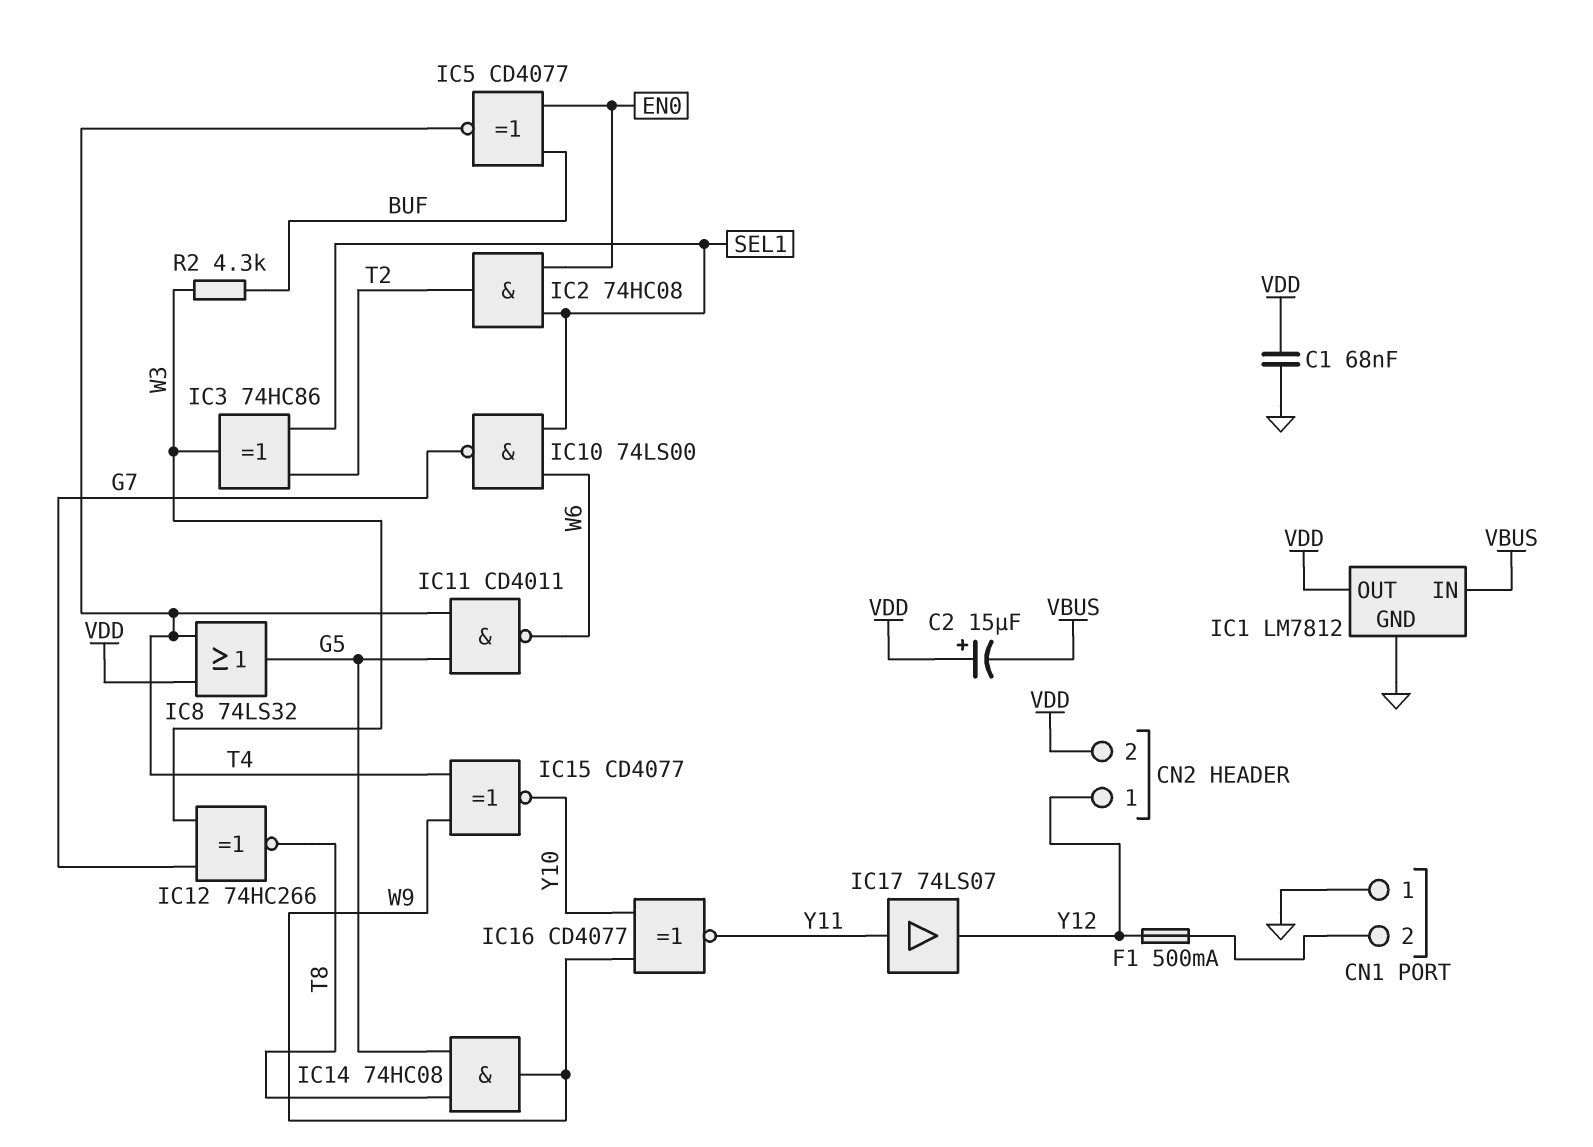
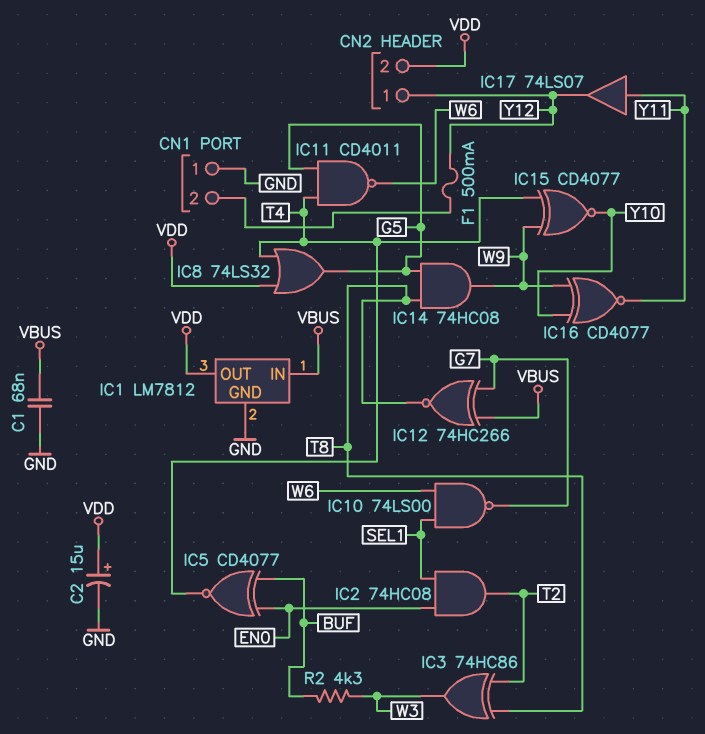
C1: 68nF (GND, VDD) -> 68nF (GND, VBUS)
C2: 15uF (plus VDD, minus VBUS) -> 15uF (plus VDD, minus GND)
IC3: XOR 74HC86 (in SEL1, in T2, out W3) -> XOR 74HC86 (in T2, in T8, out W3)
IC12: XNOR 74HC266 (in G7, in W3, out T8) -> XNOR 74HC266 (in G7, in VBUS, out T8)

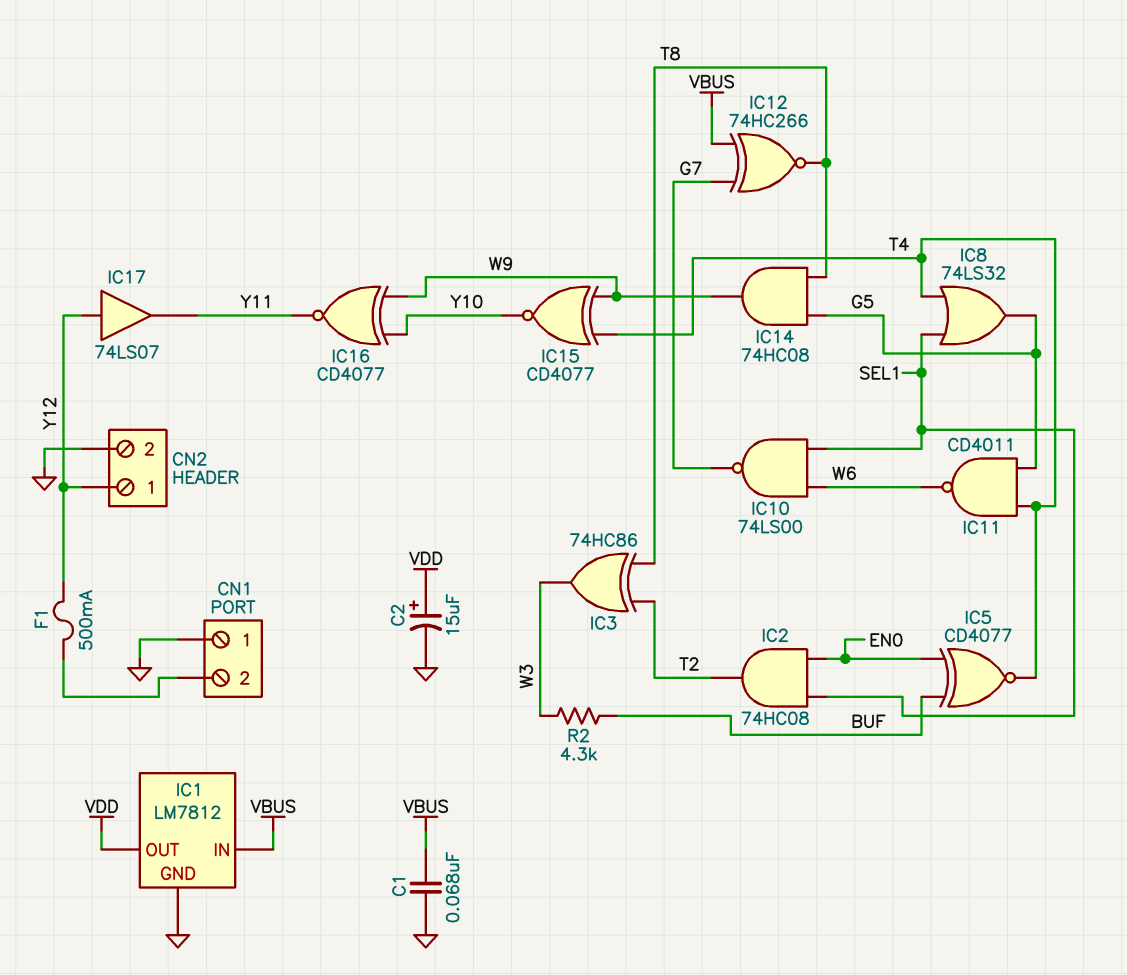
CN2 pin 2: VDD -> GND
IC8: OR 74LS32 (in T4, in VDD, out G5) -> OR 74LS32 (in SEL1, in T4, out G5)
IC17: buffer 74LS07 (in Y11, out Y12) -> buffer 74LS07 (in Y12, out Y11)

